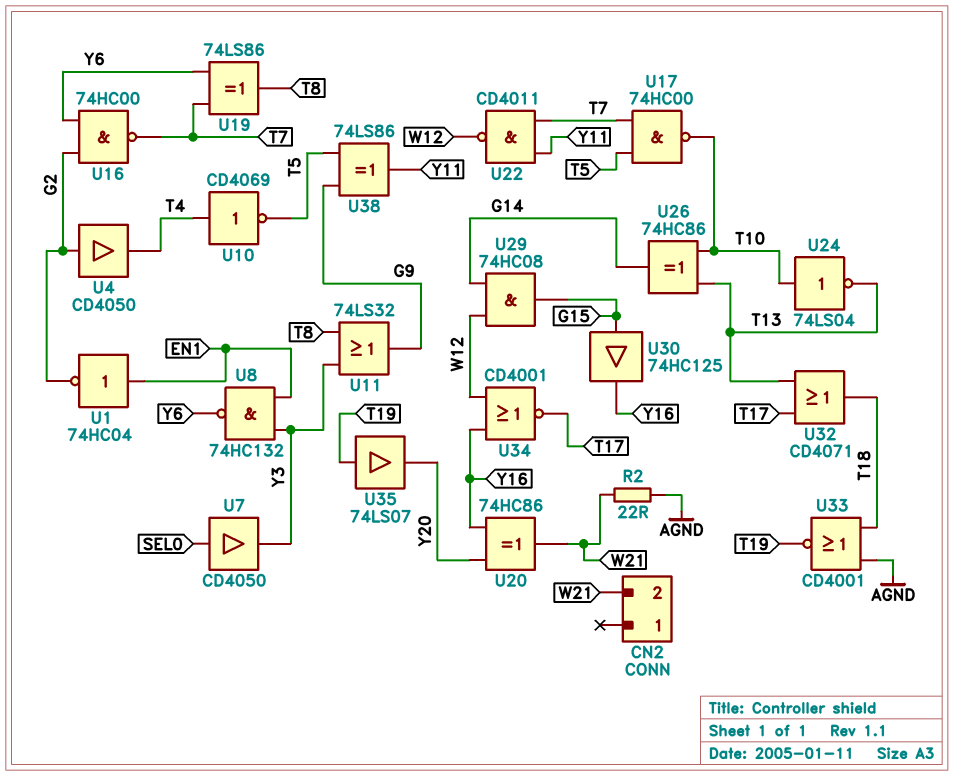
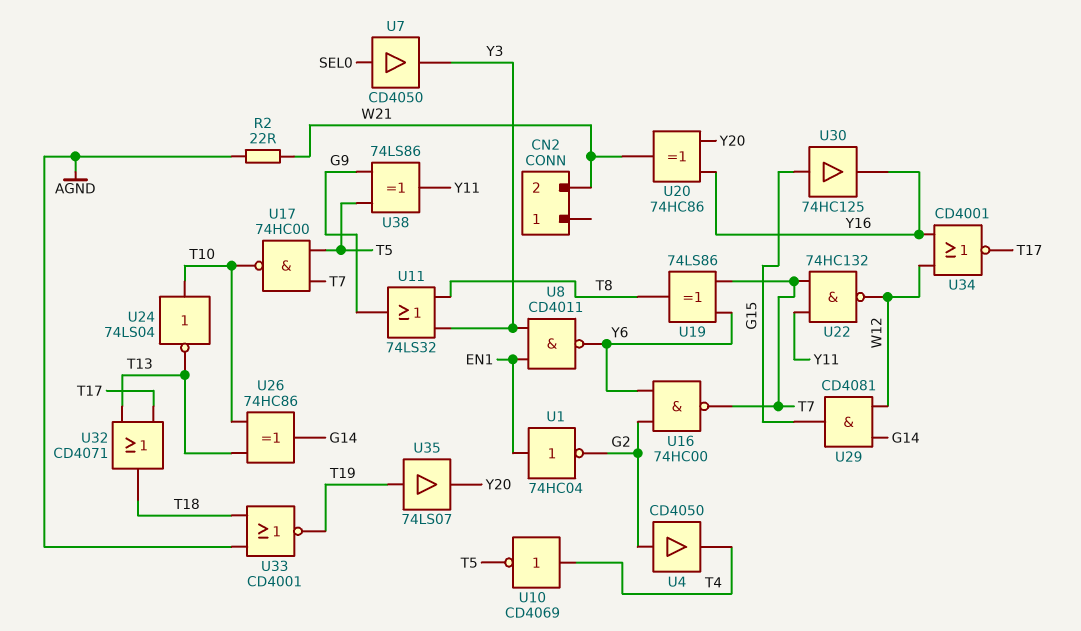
U8: NAND 74HC132 (in EN1, in Y3, out Y6) -> NAND CD4011 (in EN1, in Y3, out Y6)
U22: NAND CD4011 (in T7, in Y11, out W12) -> NAND 74HC132 (in T7, in Y11, out W12)
U29: AND 74HC08 (in G14, in W12, out G15) -> AND CD4081 (in G14, in W12, out G15)

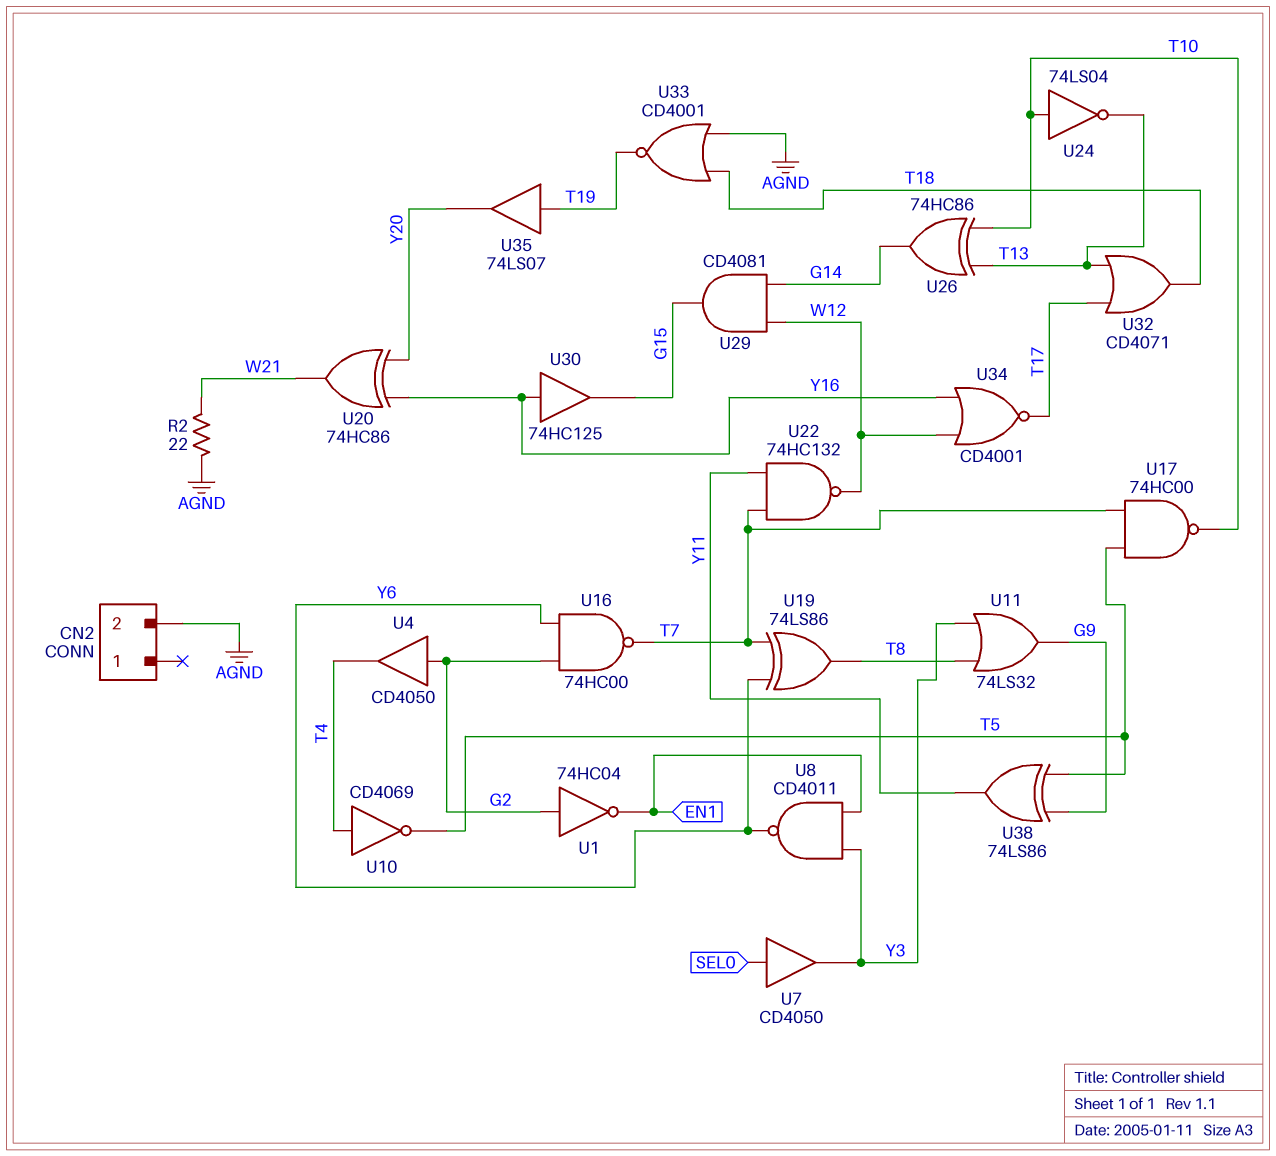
CN2 pin 2: W21 -> AGND
U1: NOT 74HC04 (in EN1, out G2) -> NOT 74HC04 (in G2, out EN1)
U30: buffer 74HC125 (in G15, out Y16) -> buffer 74HC125 (in Y16, out G15)

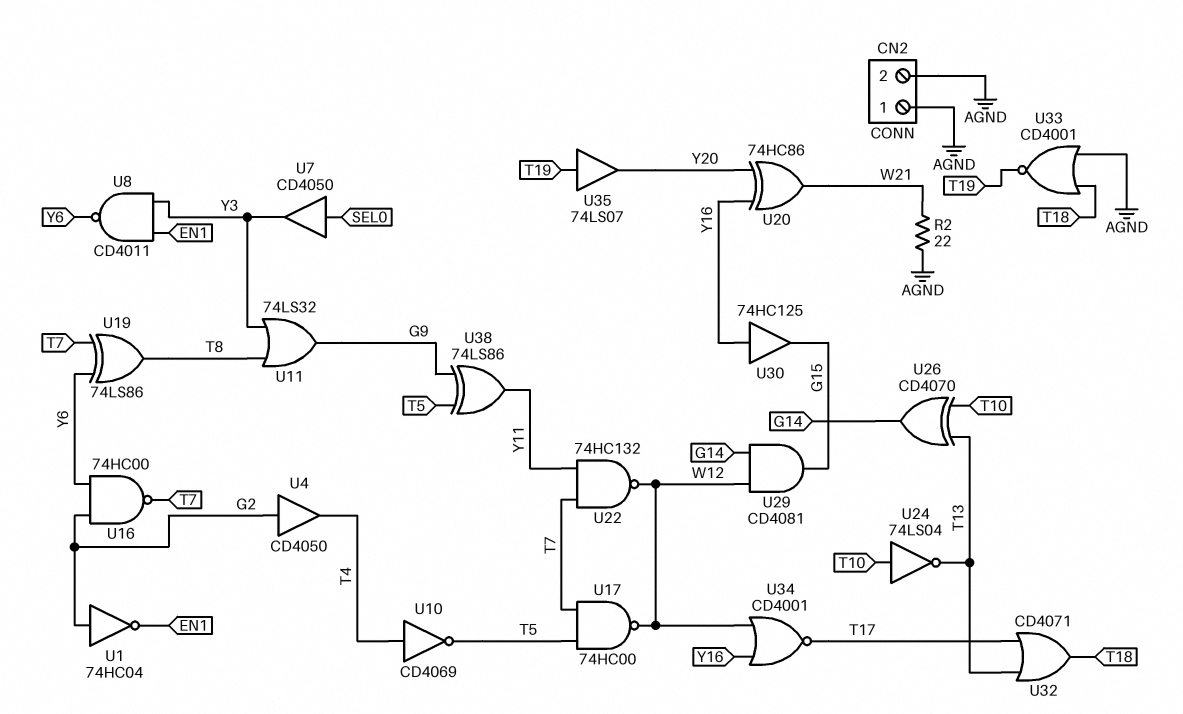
CN2 pin 1: none -> AGND
U17: NAND 74HC00 (in T5, in T7, out T10) -> NAND 74HC00 (in T5, in T7, out W12)
U26: XOR 74HC86 (in T10, in T13, out G14) -> XOR CD4070 (in T10, in T13, out G14)

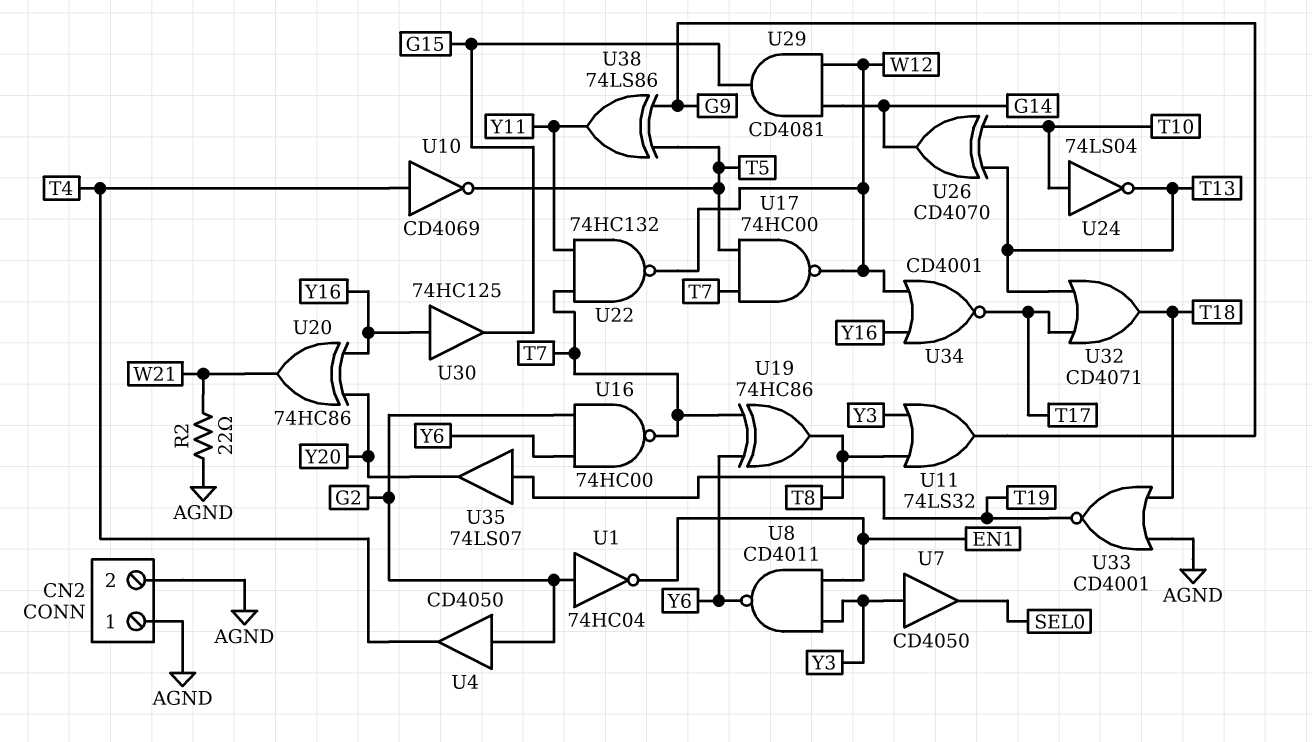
U7: buffer CD4050 (in SEL0, out Y3) -> buffer CD4050 (in Y3, out SEL0)
U19: XOR 74LS86 (in T7, in Y6, out T8) -> XOR 74HC86 (in T7, in Y6, out T8)

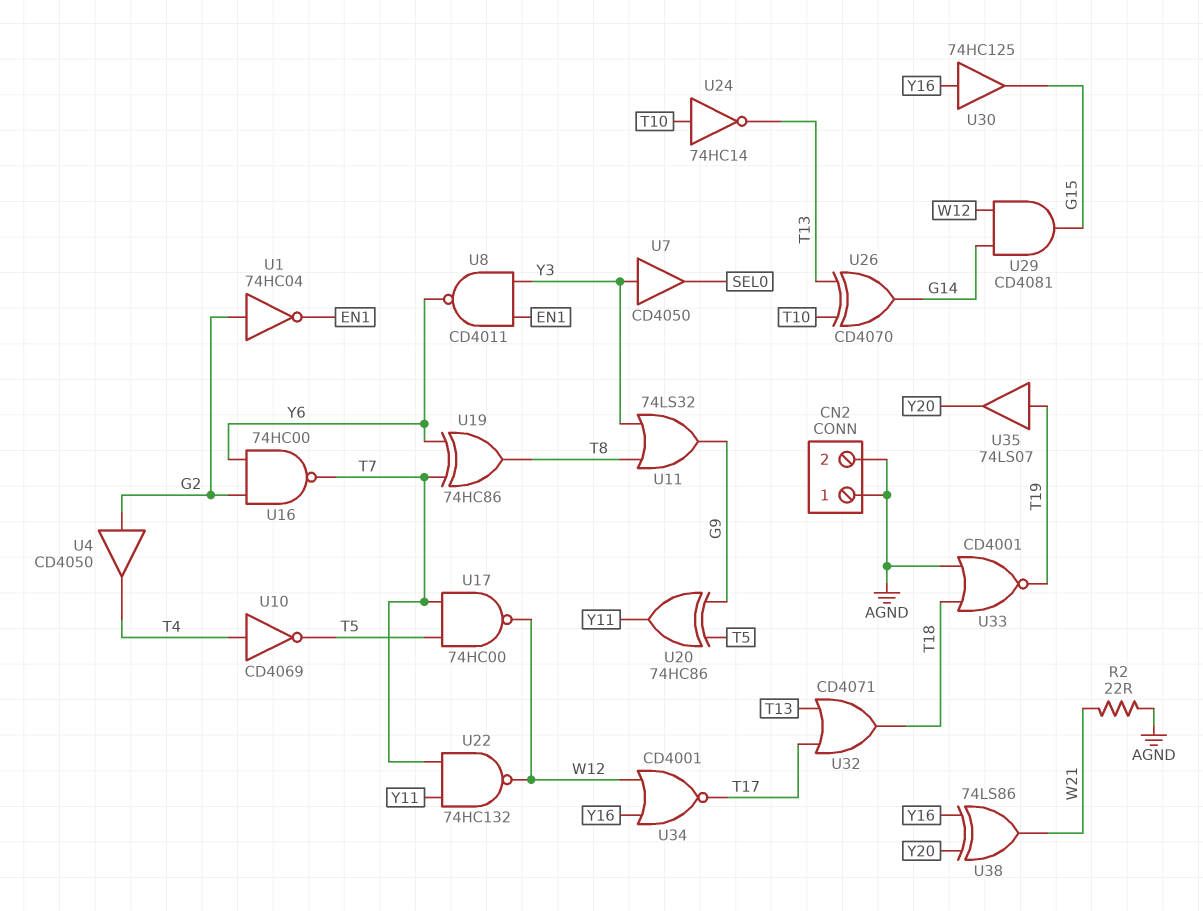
U20: XOR 74HC86 (in Y16, in Y20, out W21) -> XOR 74HC86 (in G9, in T5, out Y11)
U24: NOT 74LS04 (in T10, out T13) -> NOT 74HC14 (in T10, out T13)
U38: XOR 74LS86 (in G9, in T5, out Y11) -> XOR 74LS86 (in Y16, in Y20, out W21)

